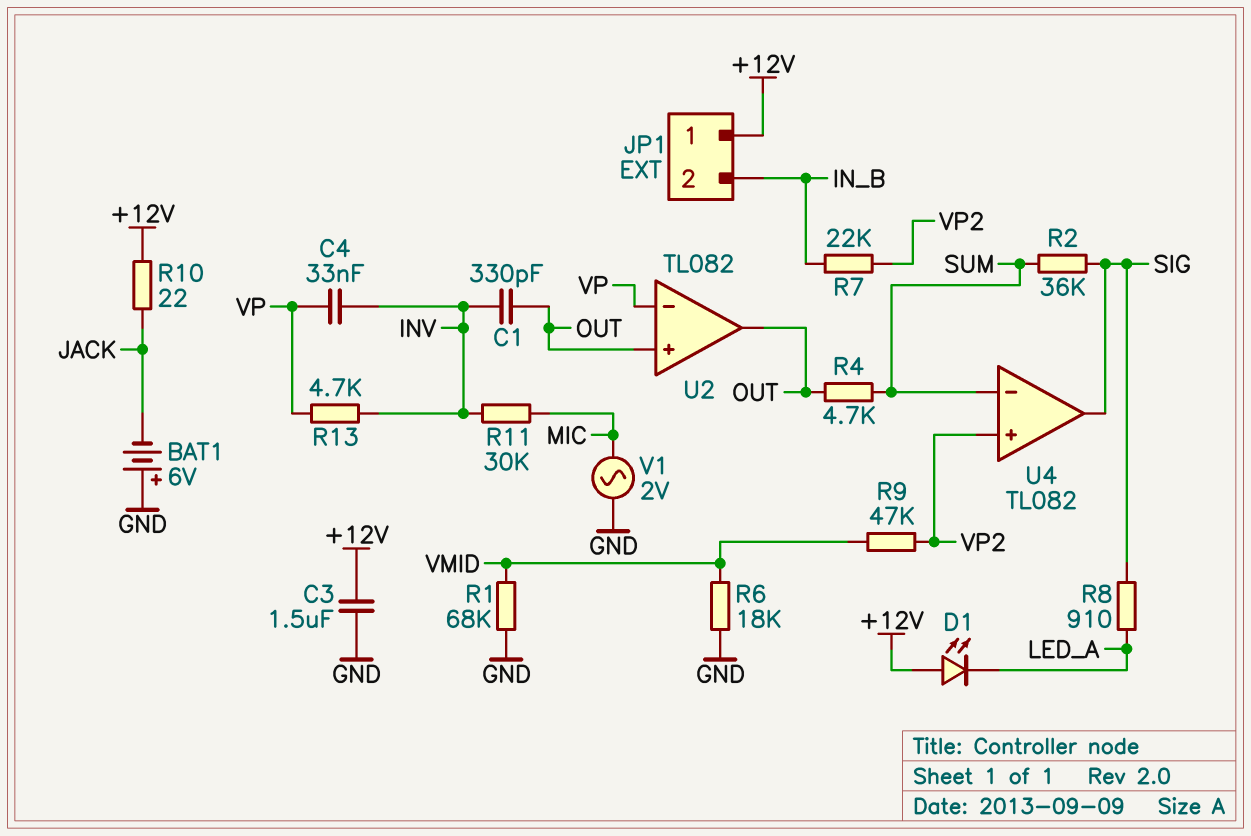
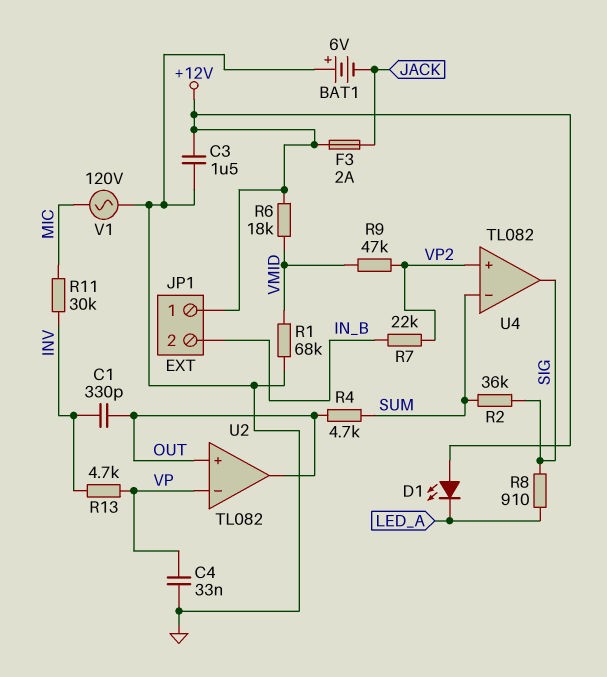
C4: 33nF (INV, VP) -> 33nF (GND, VP)
F3: none -> 2A (+12V, JACK)
R6: 18k (GND, VMID) -> 18k (+12V, VMID)
R10: 22 (+12V, JACK) -> none
V1: AC 2V (GND, MIC) -> AC 120V (GND, MIC)

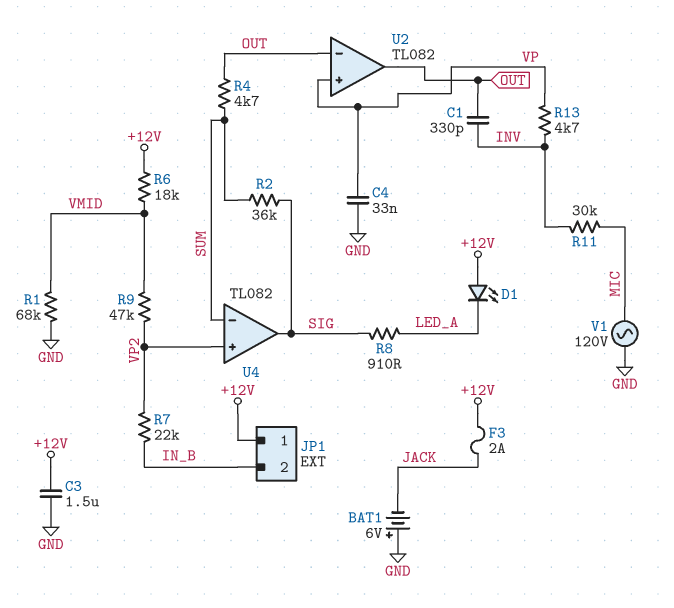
U2 pin in+: OUT -> VP
U2 pin in-: VP -> OUT

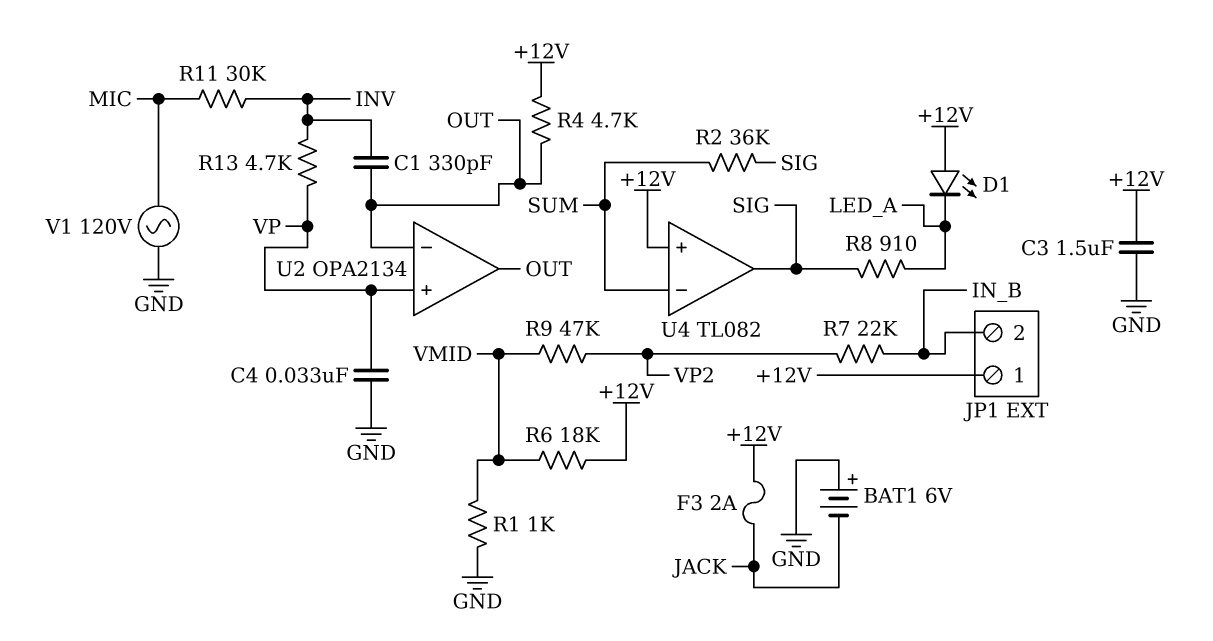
R1: 68k (GND, VMID) -> 1k (GND, VMID)
R4: 4.7k (OUT, SUM) -> 4.7k (+12V, OUT)
U2: TL082 -> OPA2134
U4 pin in+: VP2 -> +12V

